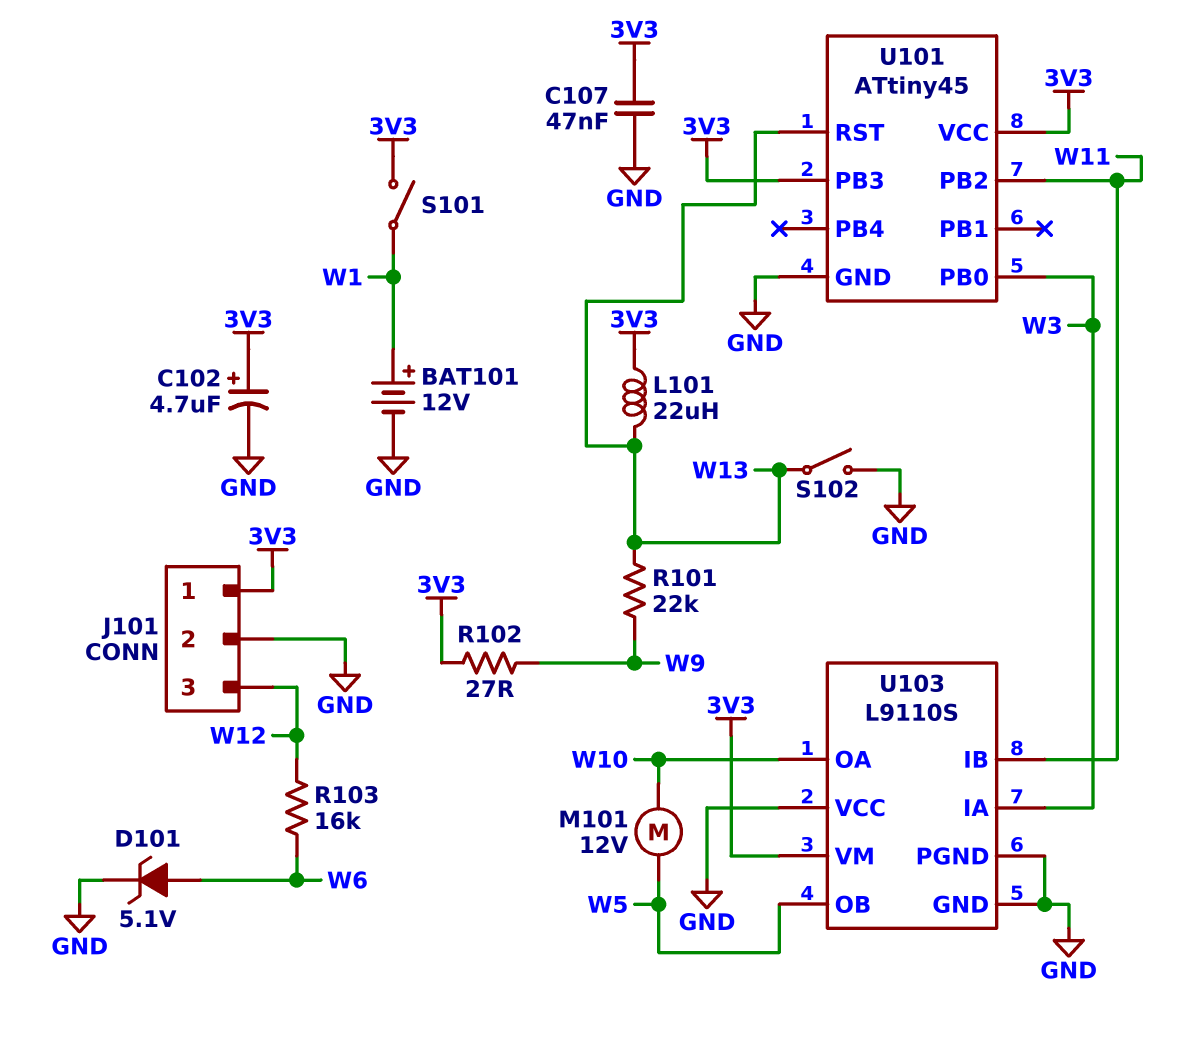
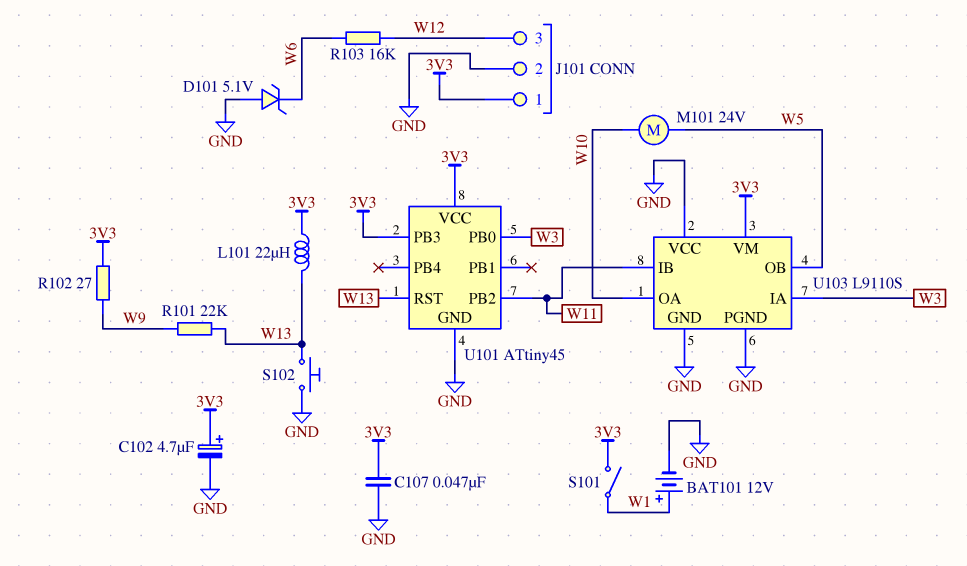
D101: zener 5.1V (A W6, K GND) -> zener 5.1V (A GND, K W6)
M101: motor 12V (W5, W10) -> motor 24V (W5, W10)
S102: switch (GND, W13) -> button (GND, W13)

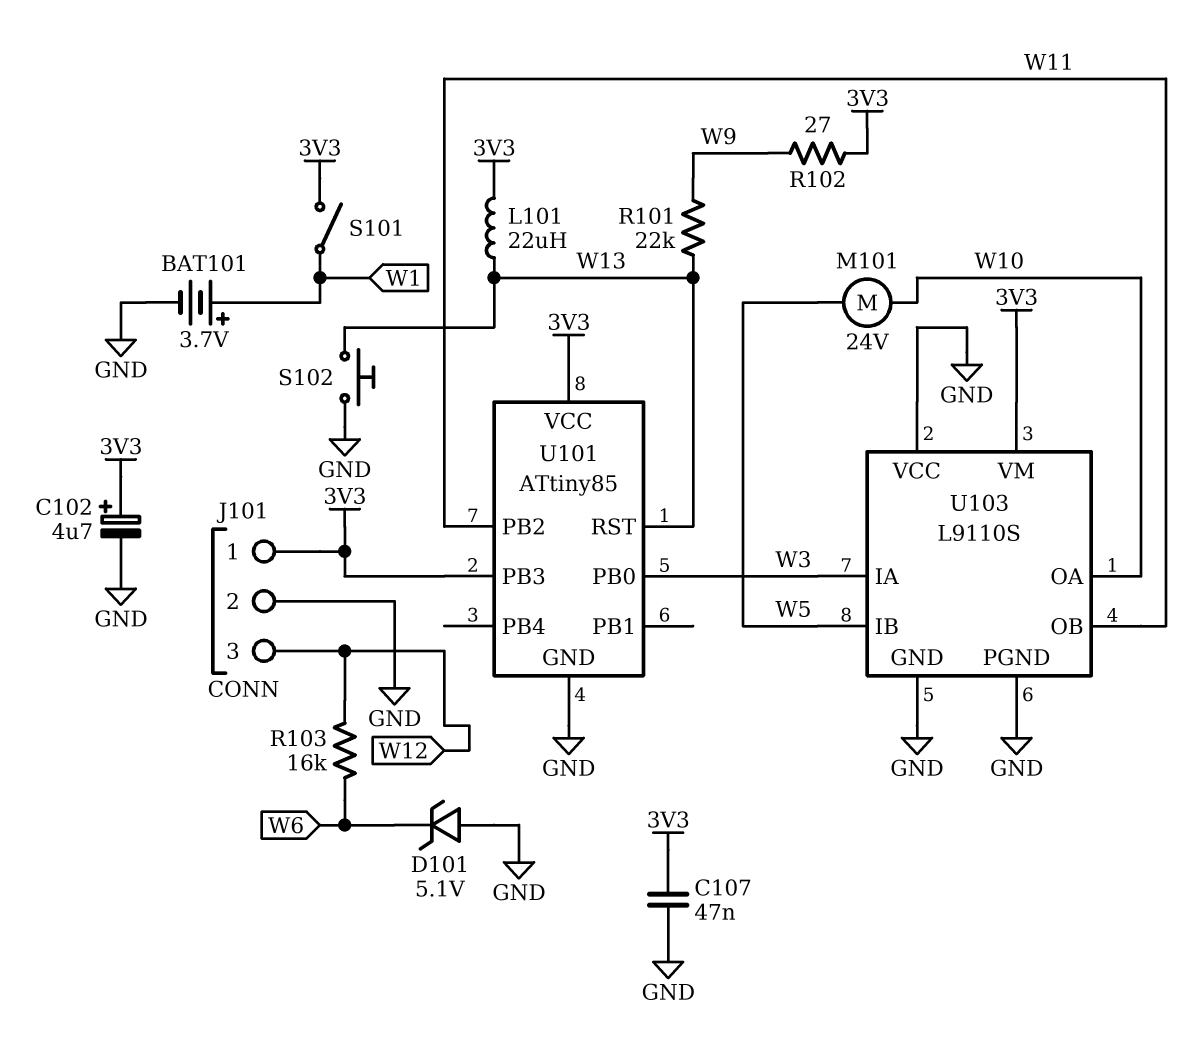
BAT101: 12V (plus W1, minus GND) -> 3.7V (plus W1, minus GND)
U101: ATtiny45 -> ATtiny85
U103 pin IB: W11 -> W5
U103 pin OB: W5 -> W11

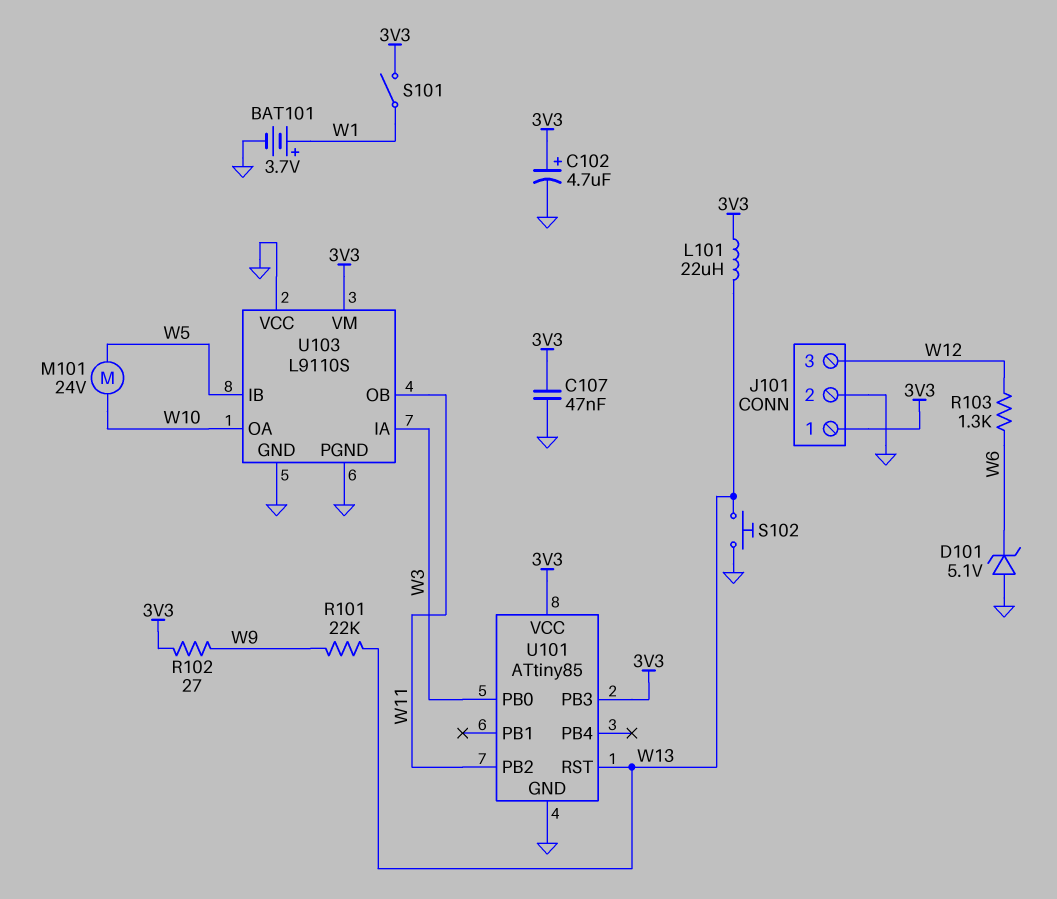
R103: 16k (W6, W12) -> 1.3k (W6, W12)

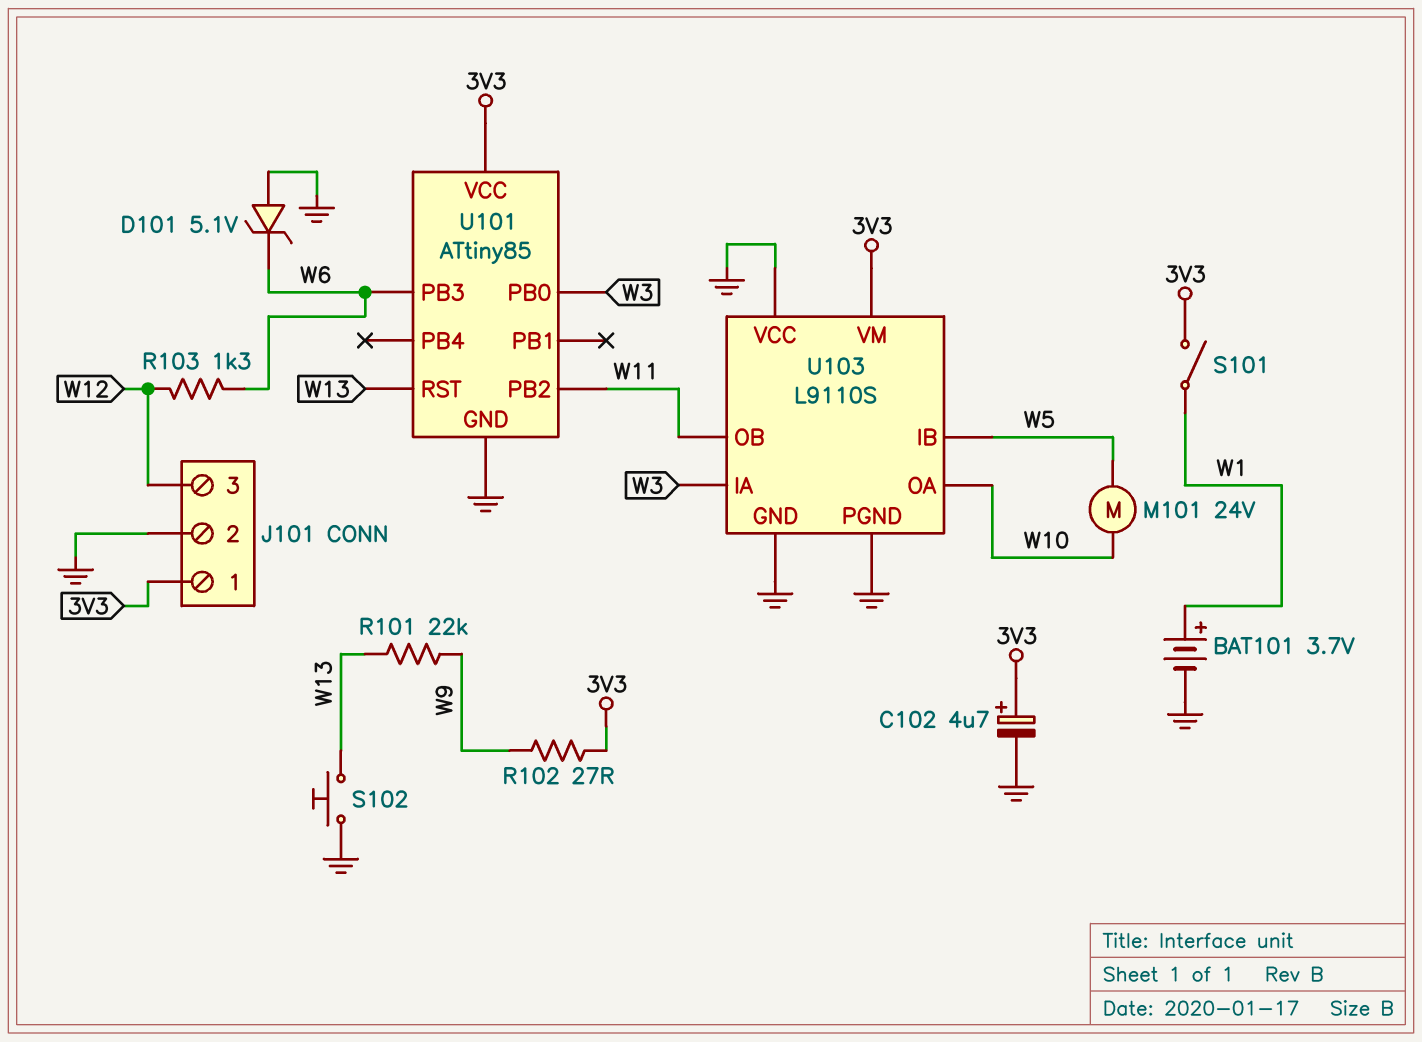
C107: 47nF (3V3, GND) -> none
L101: 22uH (3V3, W13) -> none
U101 pin PB3: 3V3 -> W6

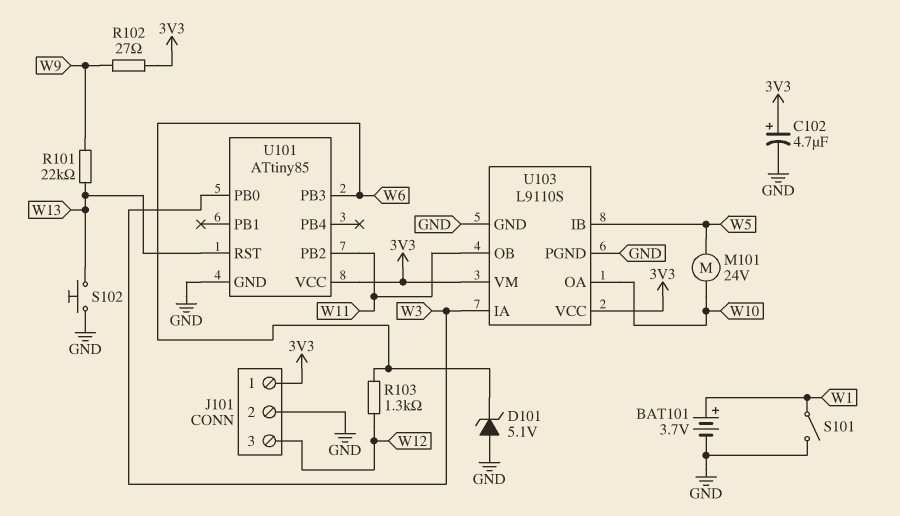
S101: switch (3V3, W1) -> switch (GND, W1)
U103 pin VCC: GND -> 3V3

